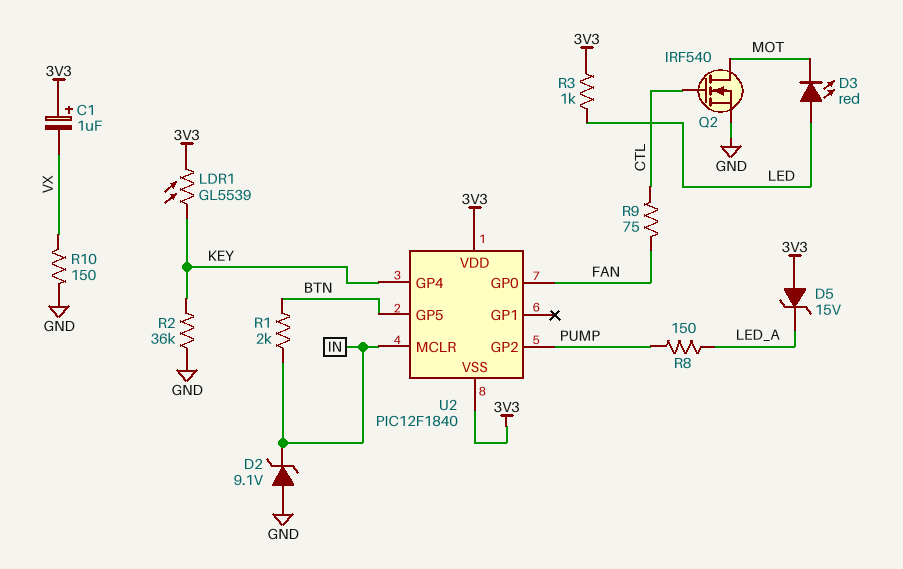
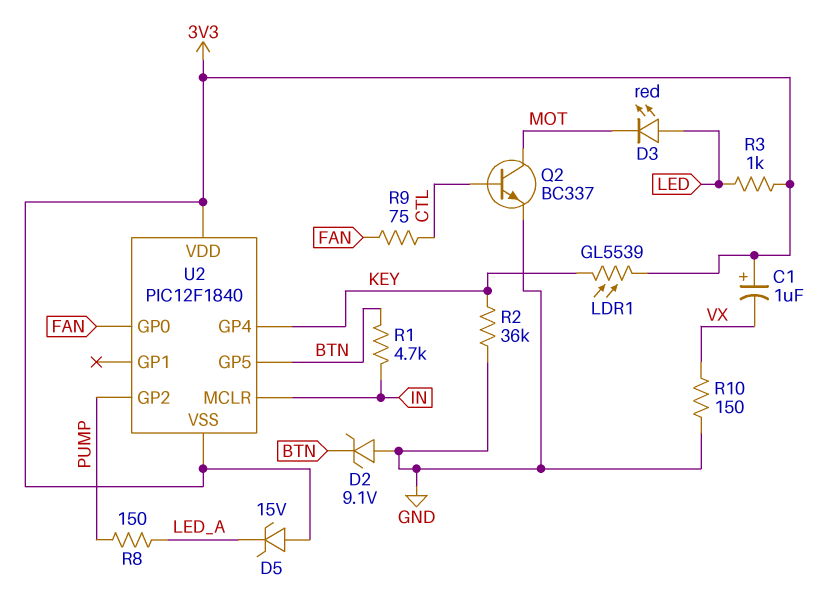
D2: zener 9.1V (A GND, K IN) -> zener 9.1V (A GND, K BTN)
Q2: NMOS IRF540 (G CTL, D MOT, S GND) -> NPN BC337 (B CTL, C MOT, E GND)
R1: 2k (BTN, IN) -> 4.7k (BTN, IN)

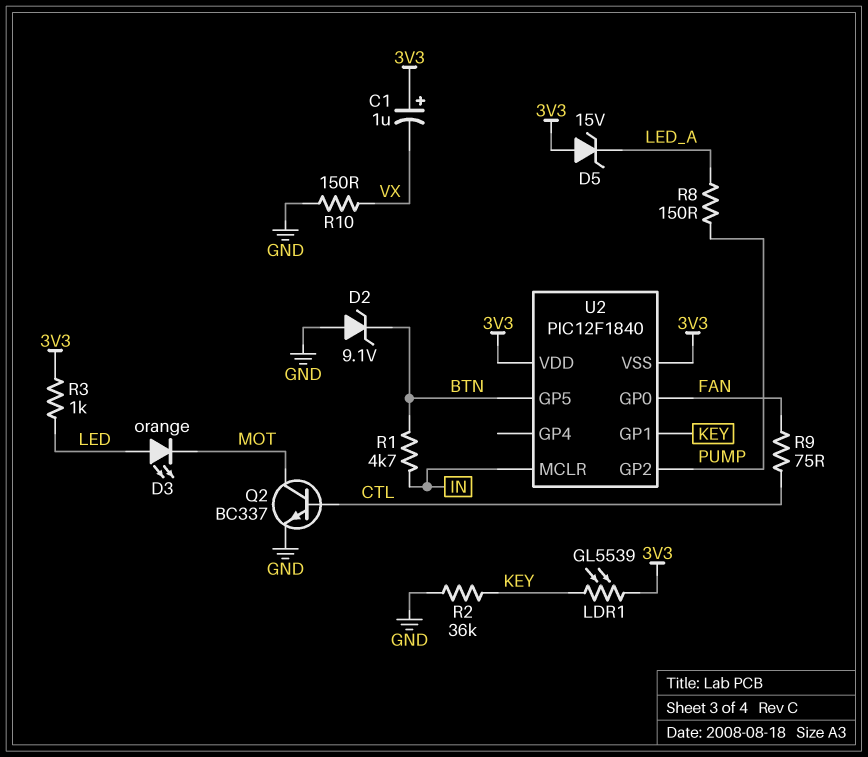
D3: LED red (A LED, K MOT) -> LED orange (A LED, K MOT)
U2 pin GP1: none -> KEY
U2 pin GP4: KEY -> none

